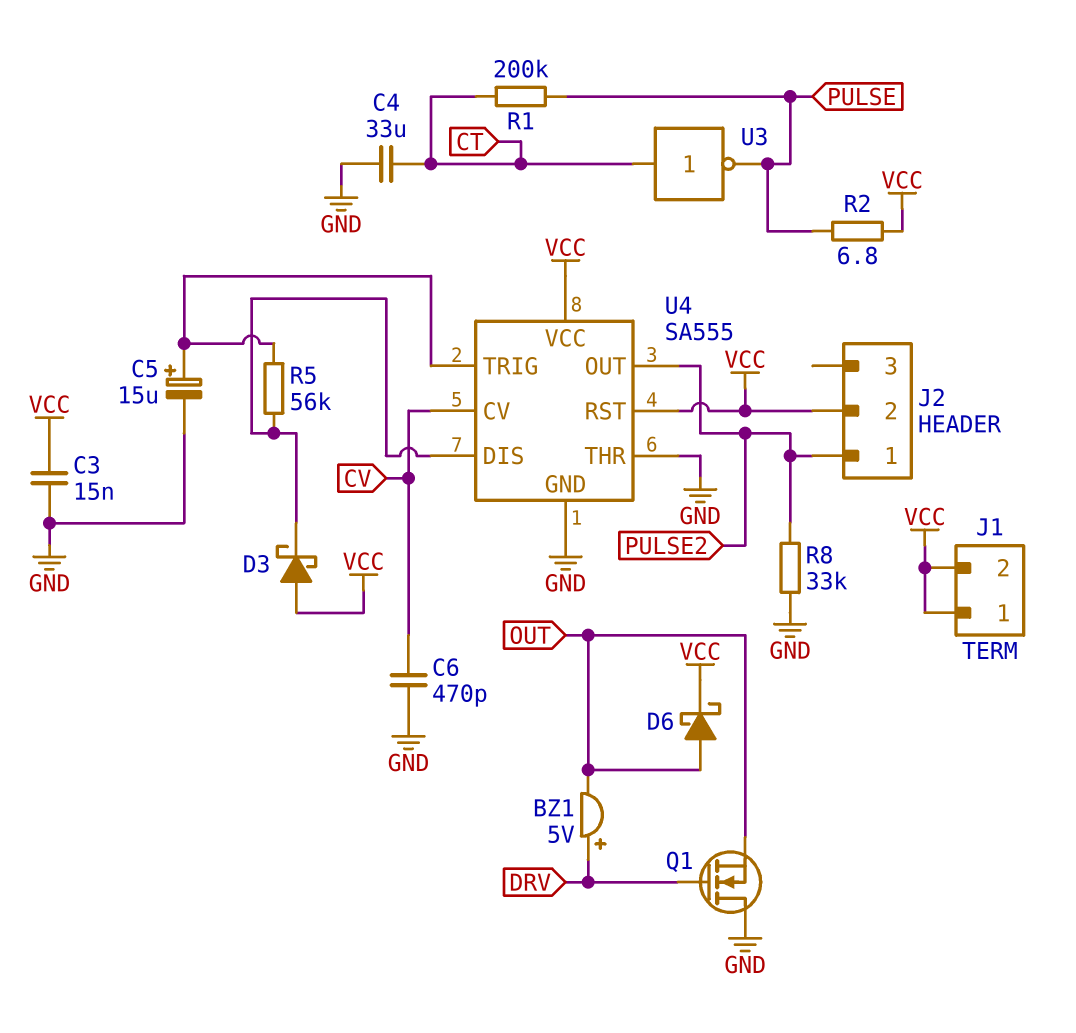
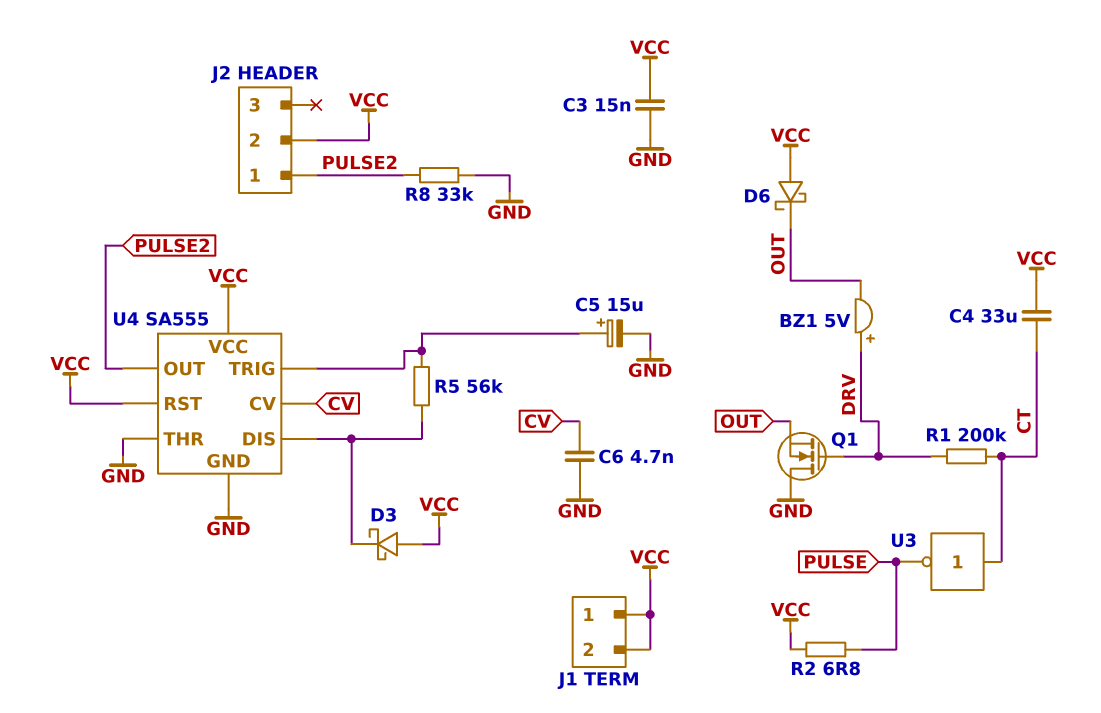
C4: 33uF (CT, GND) -> 33uF (CT, VCC)
C6: 470pF (CV, GND) -> 4.7nF (CV, GND)
D6: schottky (A OUT, K VCC) -> schottky (A VCC, K OUT)
R1: 200k (CT, PULSE) -> 200k (CT, DRV)

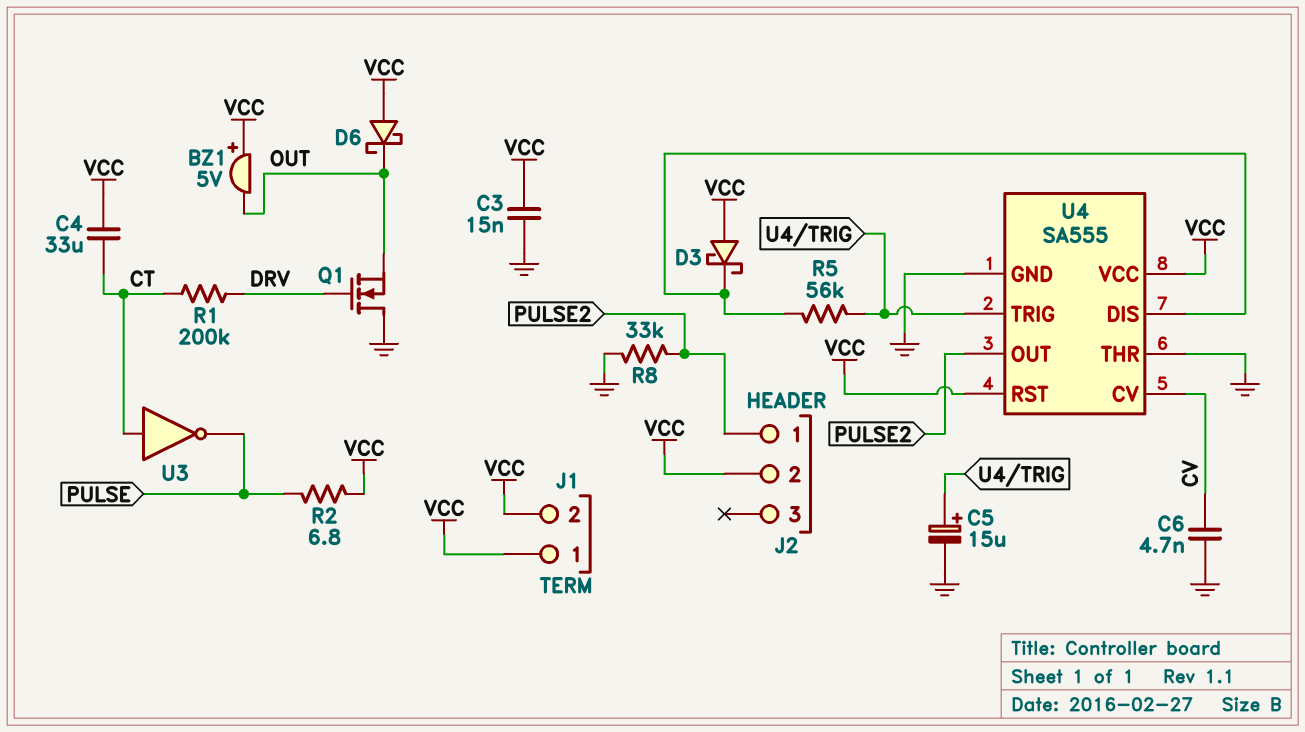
BZ1: buzzer 5V (plus DRV, minus OUT) -> buzzer 5V (plus VCC, minus OUT)

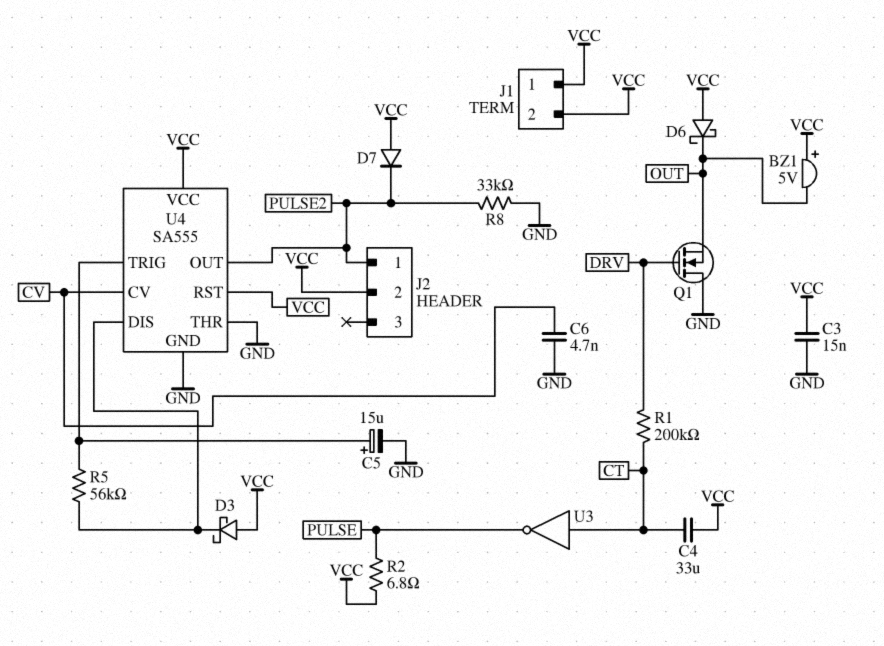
D7: none -> diode (A VCC, K PULSE2)

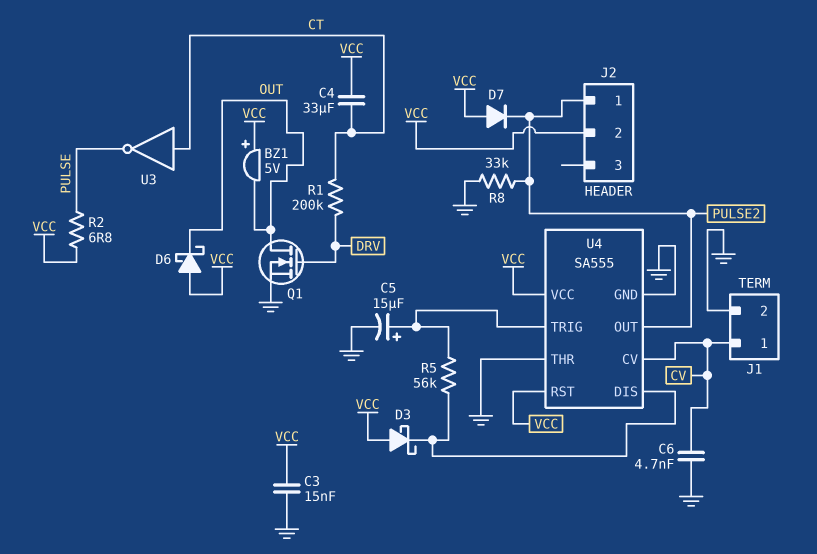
J1 pin 1: VCC -> CV
J1 pin 2: VCC -> GND
Q1: NMOS (G DRV, D GND, S OUT) -> NMOS (G DRV, D OUT, S GND)

